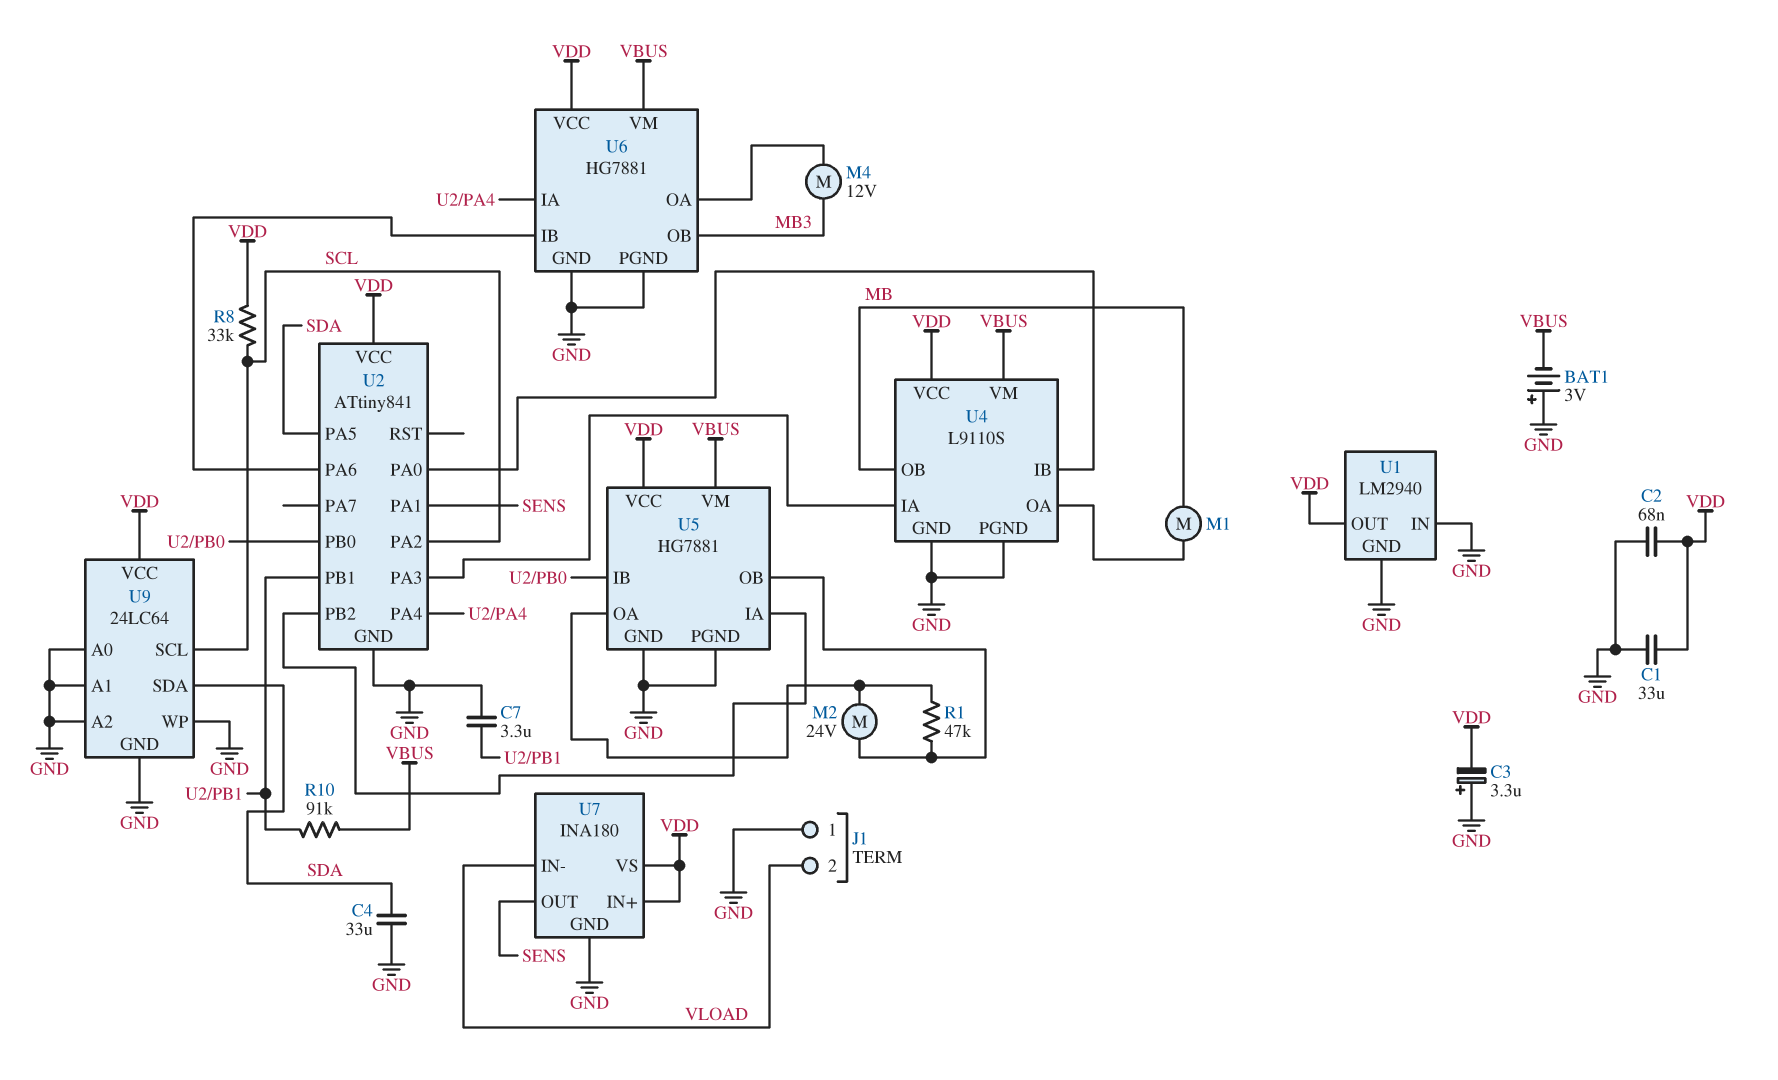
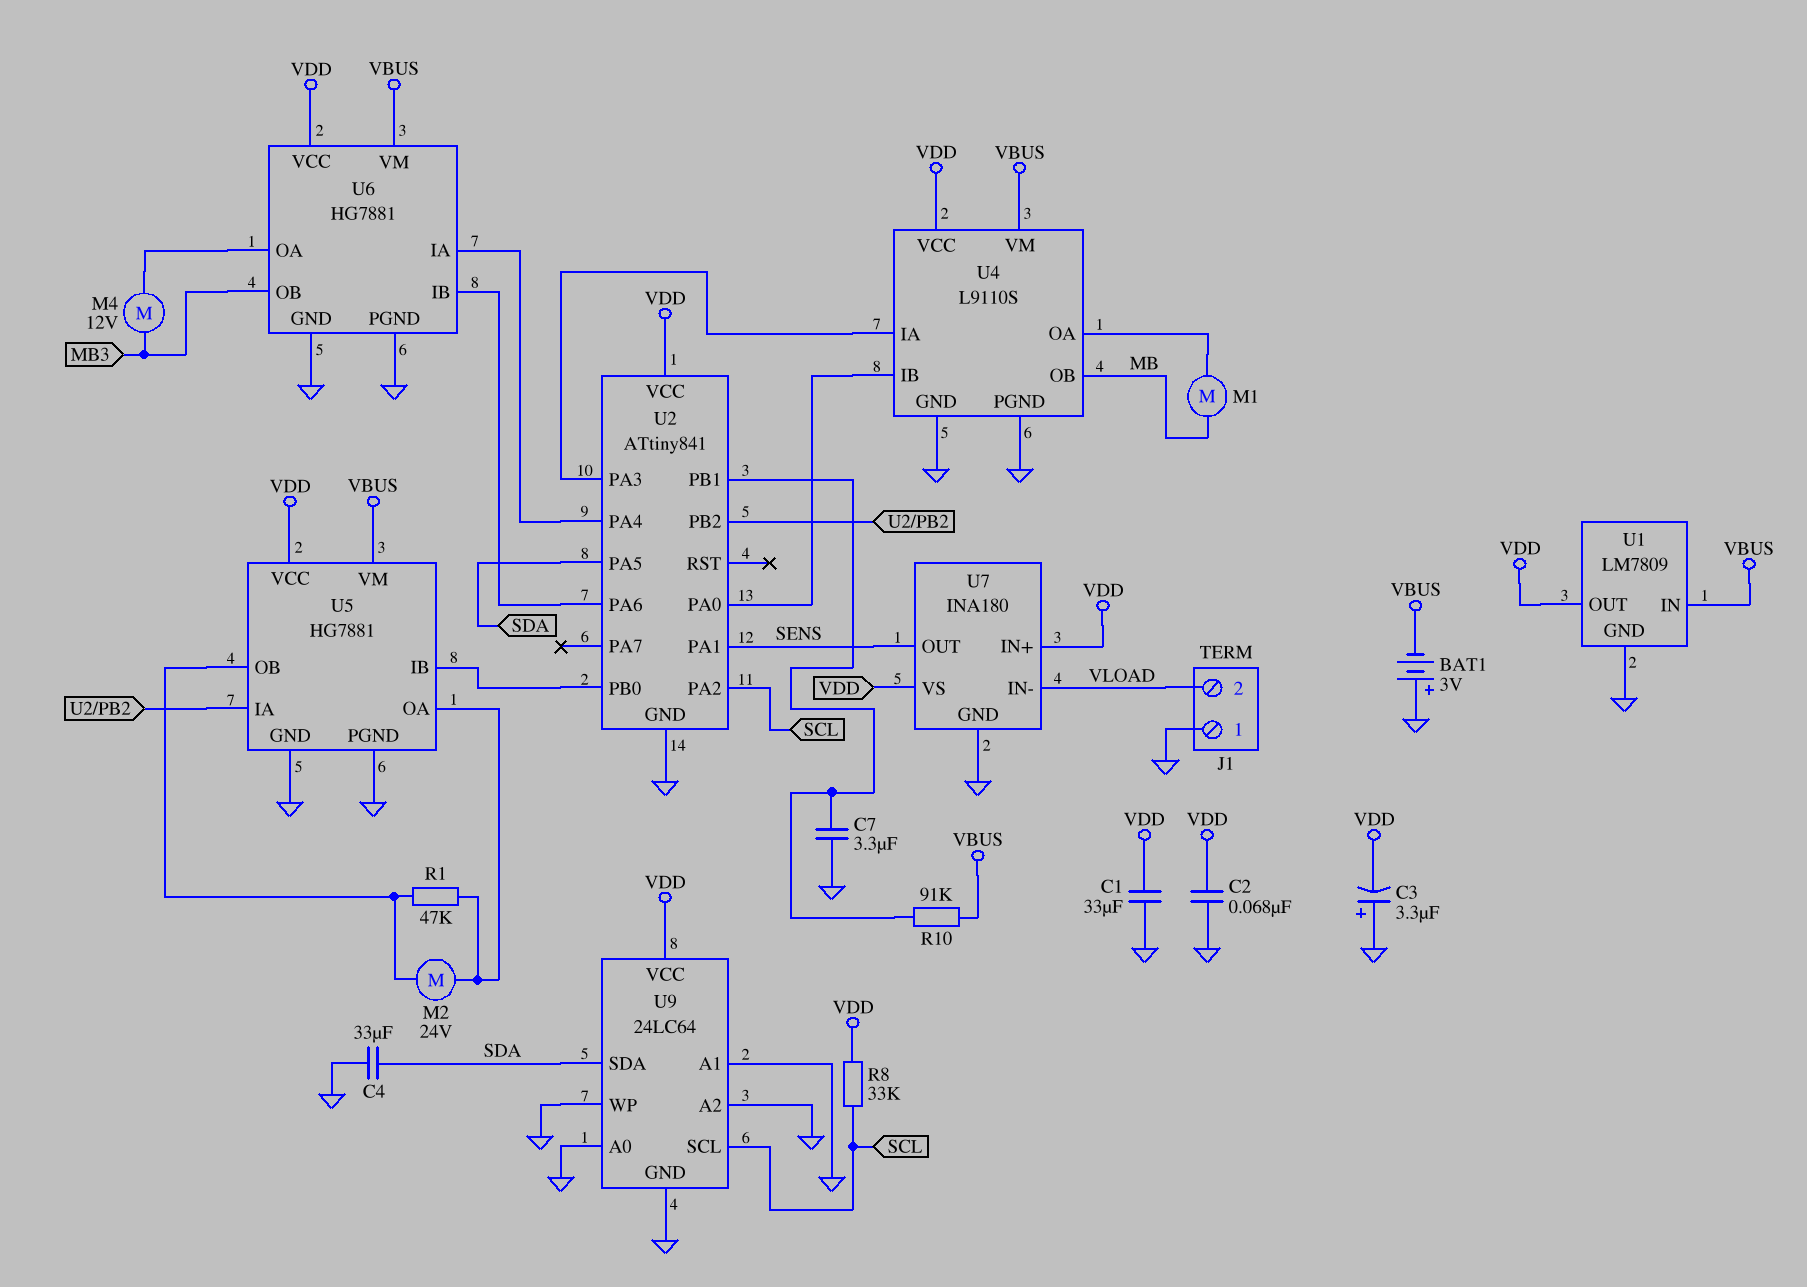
U1: LM2940 -> LM7809
U1 pin IN: GND -> VBUS

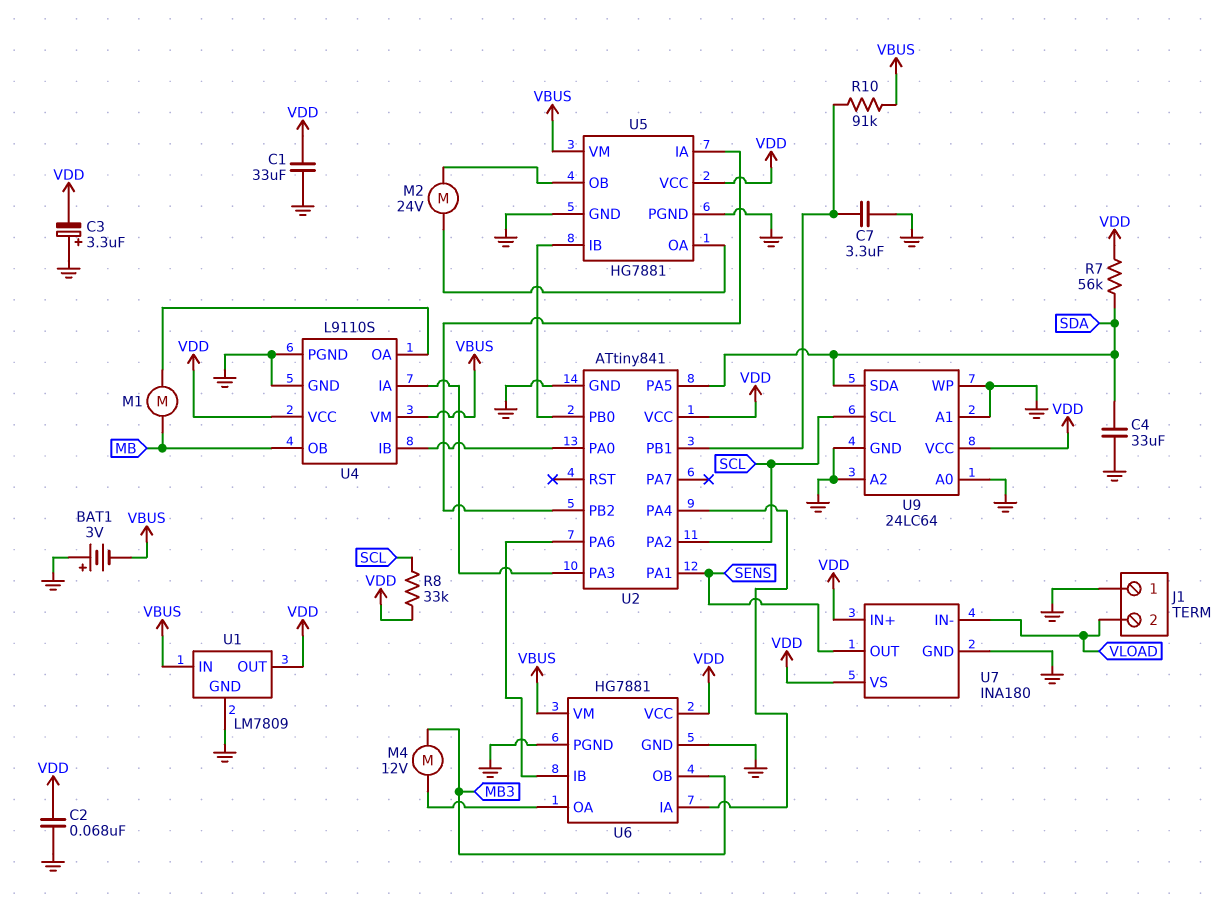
R1: 47k (U5/OA, U5/OB) -> none
R7: none -> 56k (SDA, VDD)

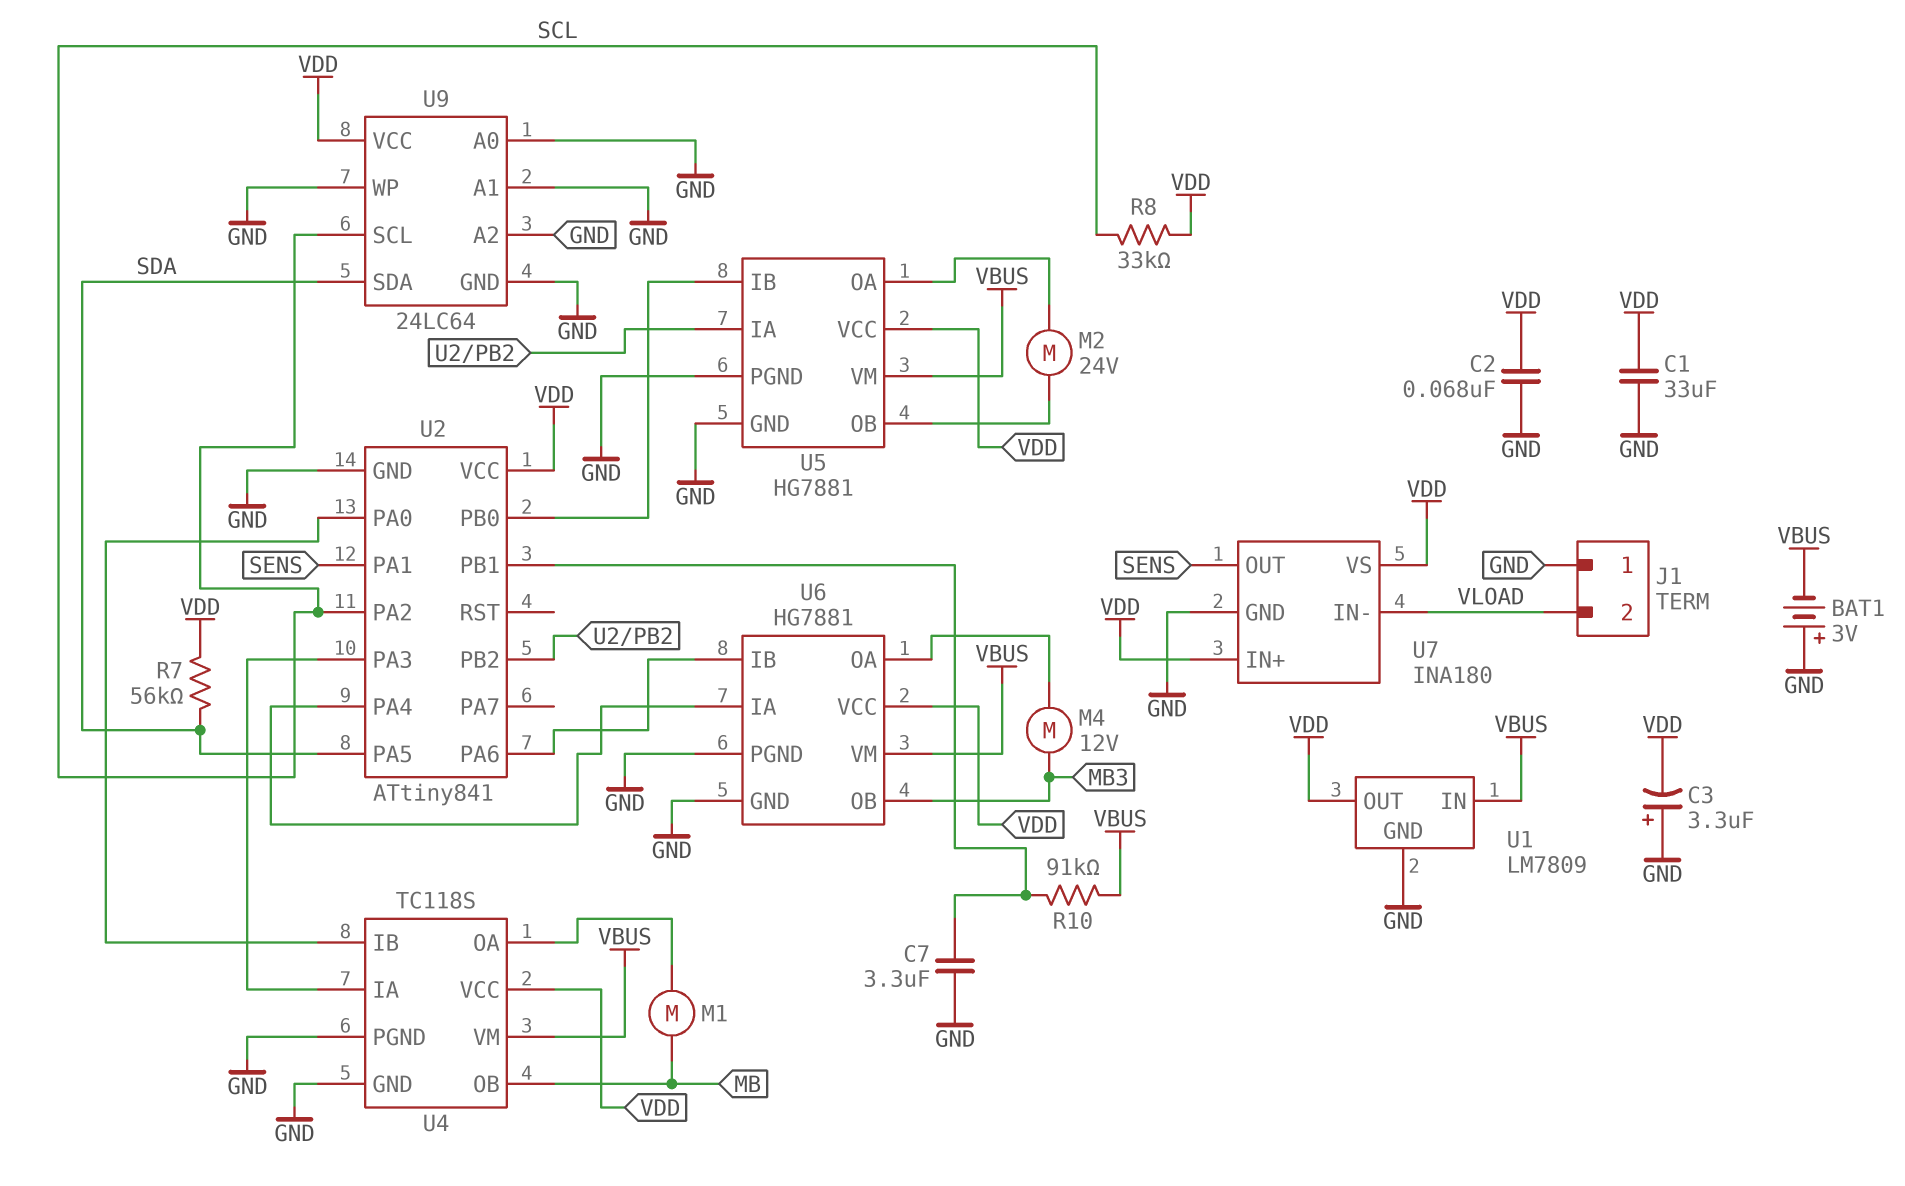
C4: 33uF (GND, SDA) -> none
U4: L9110S -> TC118S

